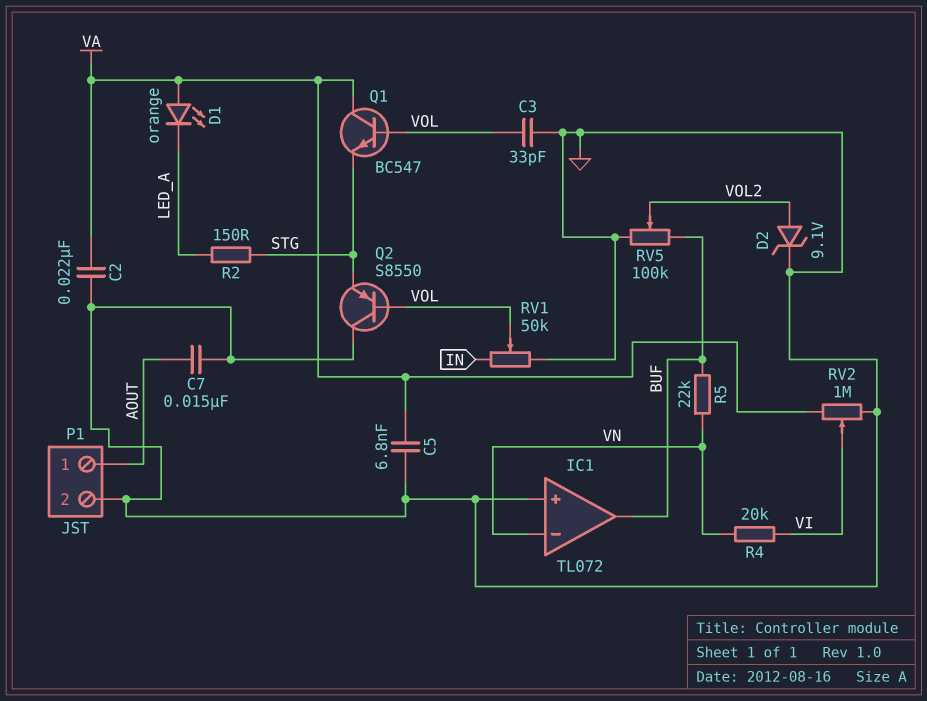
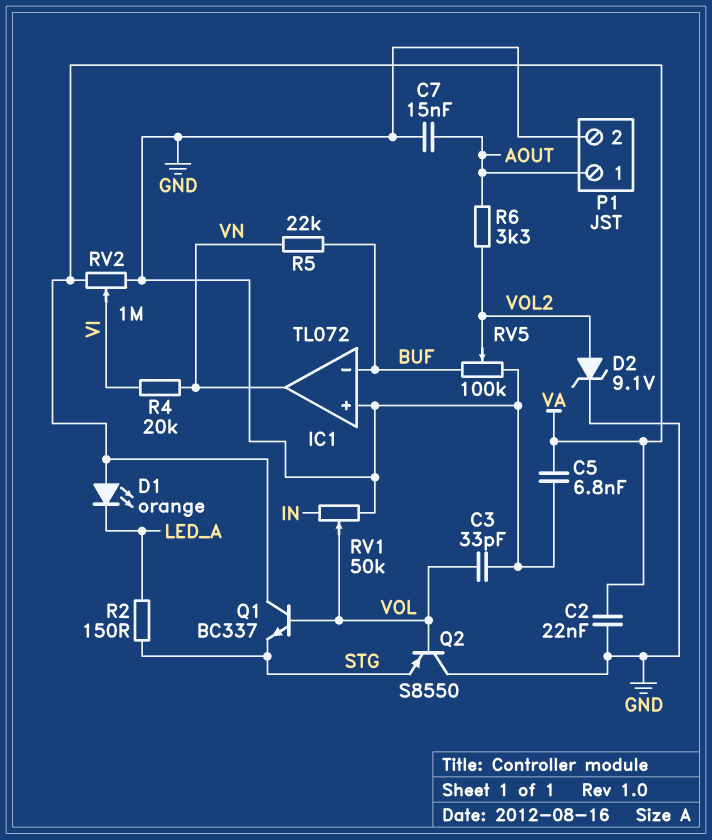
IC1 pin in-: VN -> BUF
IC1 pin out: BUF -> VN
Q1: NPN BC547 (B VOL, C VA, E STG) -> NPN BC337 (B VOL, C VA, E STG)
R6: none -> 3.3k (AOUT, VOL2)

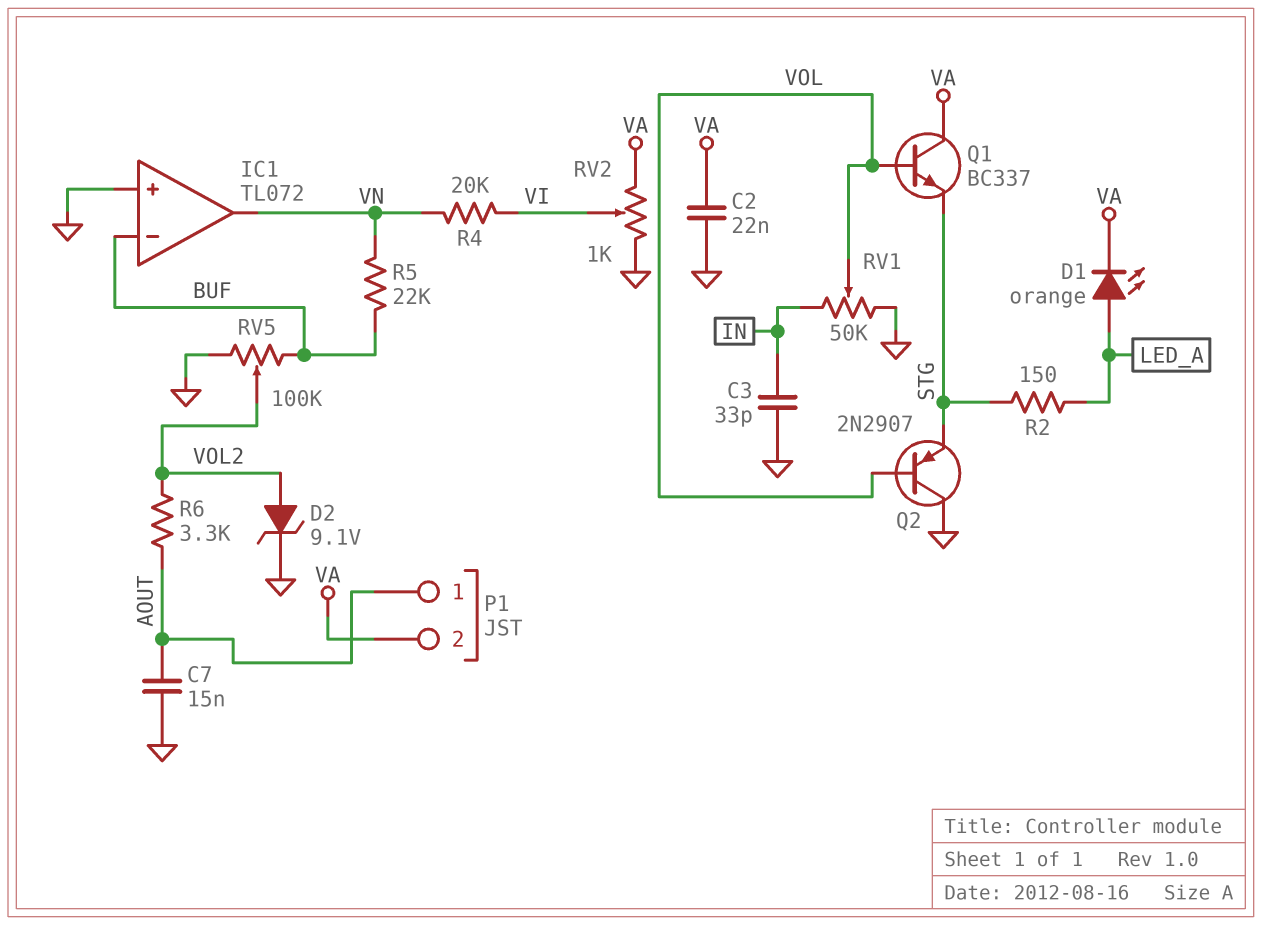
C3: 33pF (GND, VOL) -> 33pF (GND, IN)
C5: 6.8nF (GND, VA) -> none
D1: LED orange (A VA, K LED_A) -> LED orange (A LED_A, K VA)
P1 pin 2: GND -> VA
Q2: PNP S8550 (B VOL, C GND, E STG) -> PNP 2N2907 (B VOL, C GND, E STG)
RV2: 1M (GND, VA, wiper VI) -> 1k (GND, VA, wiper VI)

